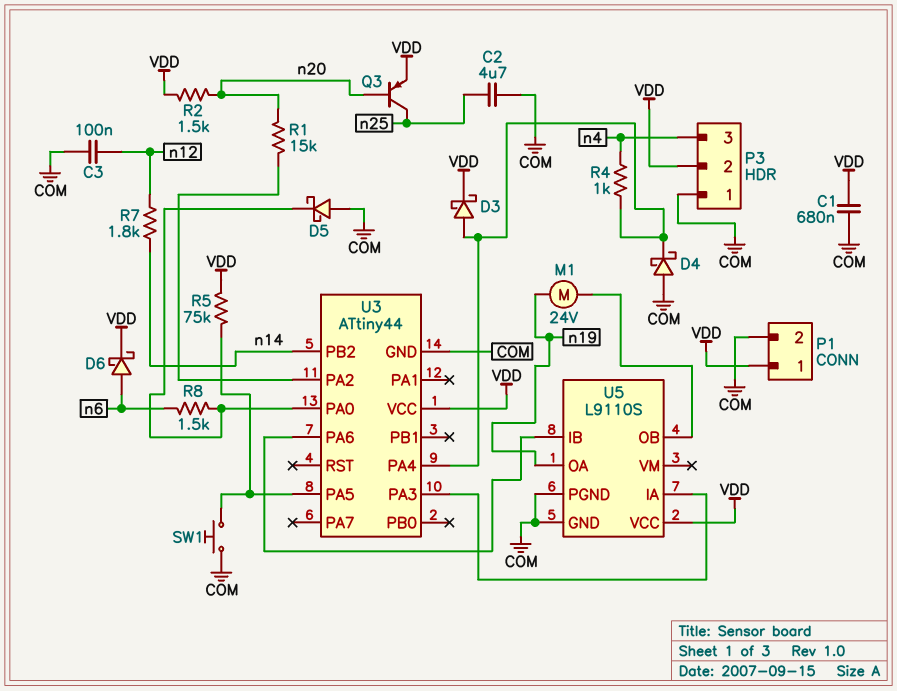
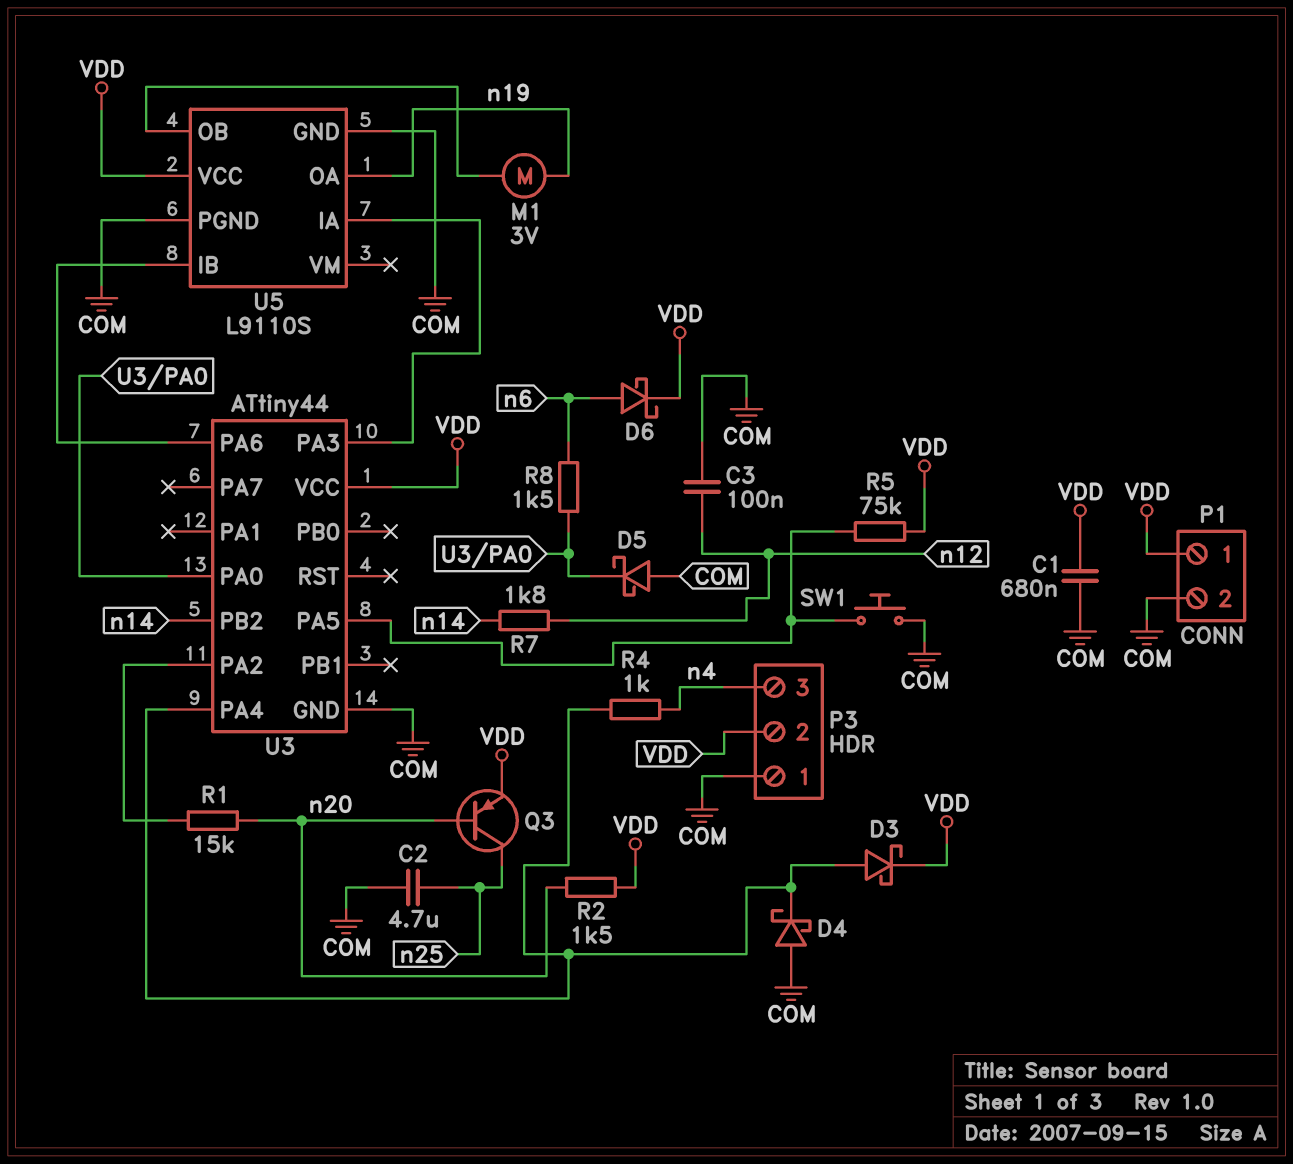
M1: motor 24V (U5/OB, n19) -> motor 3V (U5/OB, n19)

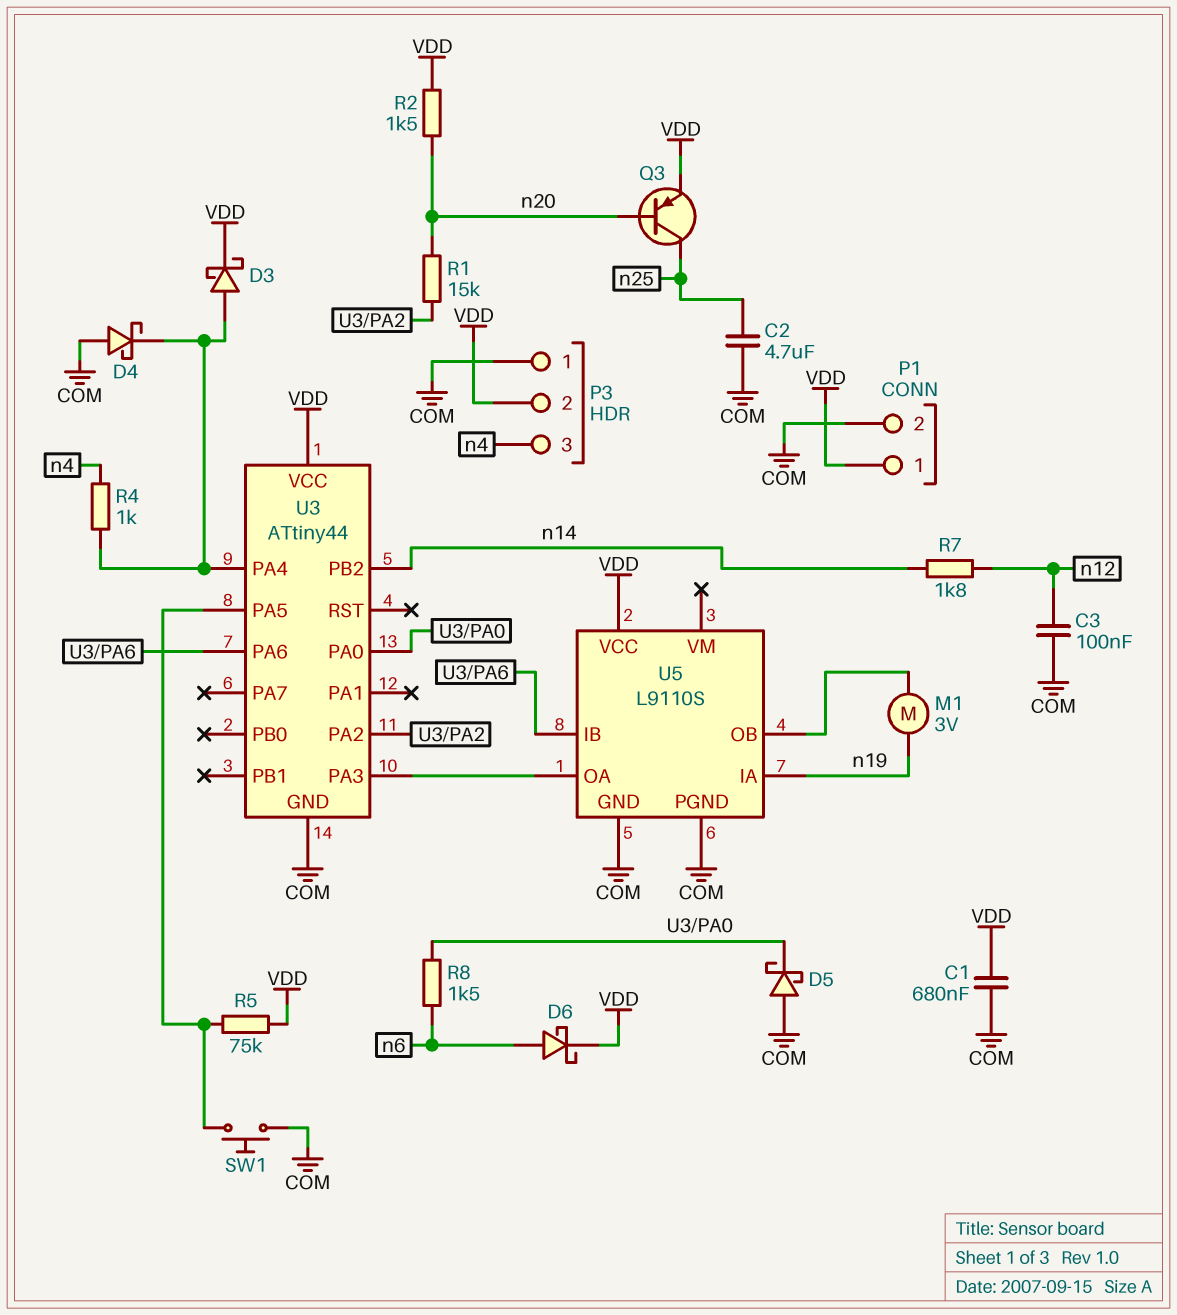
U5 pin IA: U3/PA3 -> n19
U5 pin OA: n19 -> U3/PA3

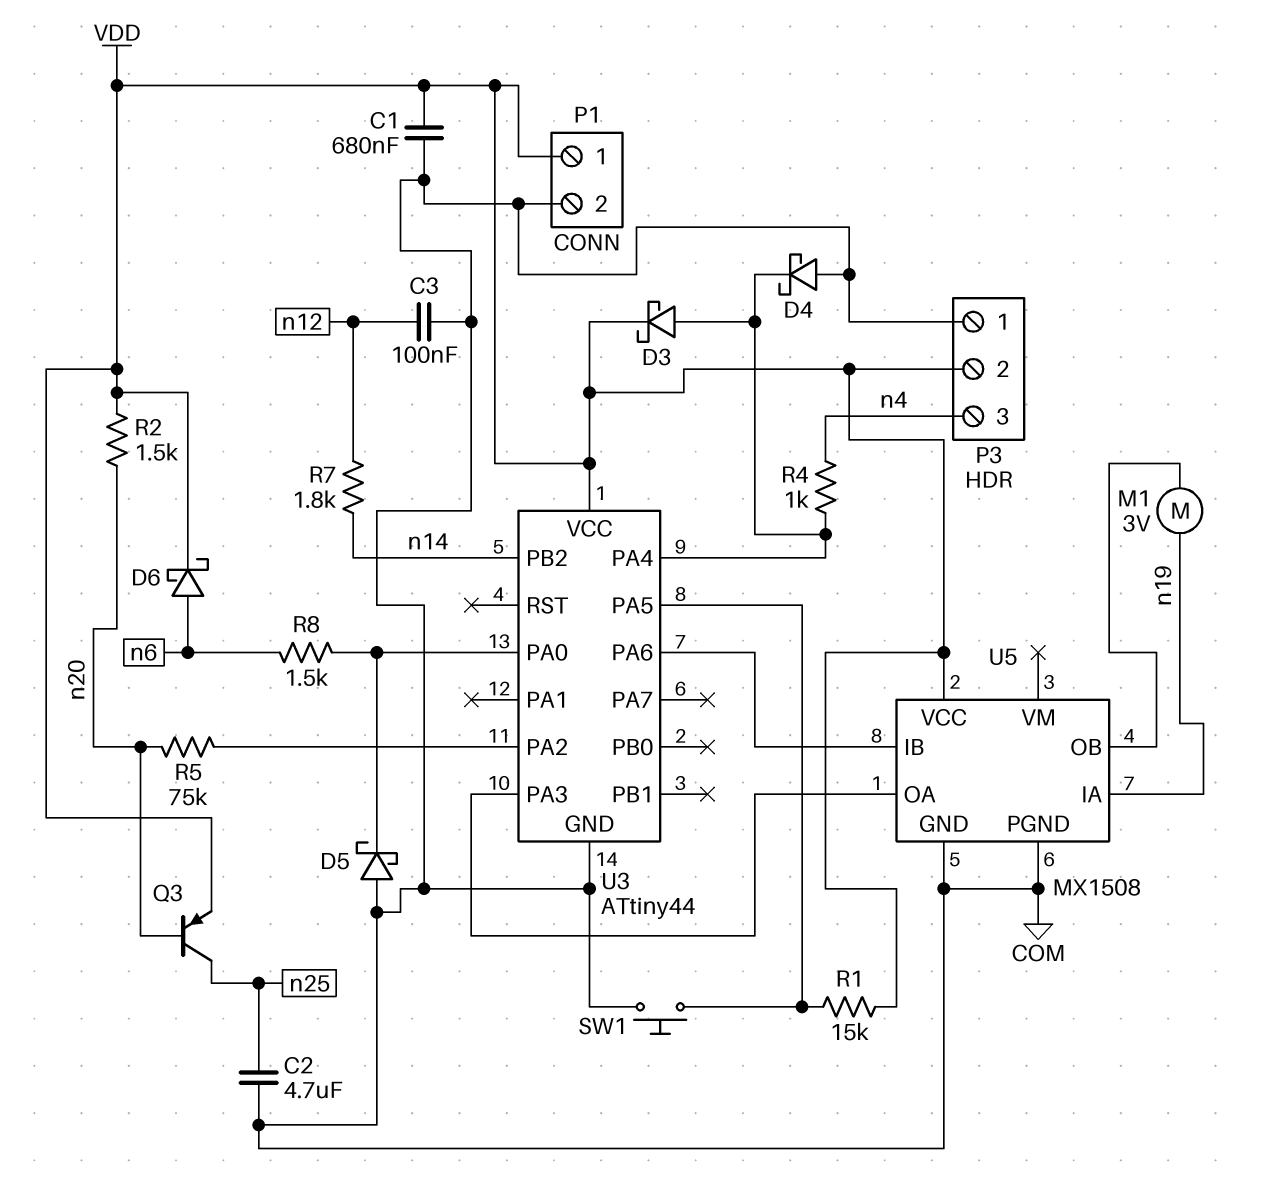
R1: 15k (U3/PA2, n20) -> 15k (U3/PA5, VDD)
R5: 75k (U3/PA5, VDD) -> 75k (U3/PA2, n20)
U5: L9110S -> MX1508

